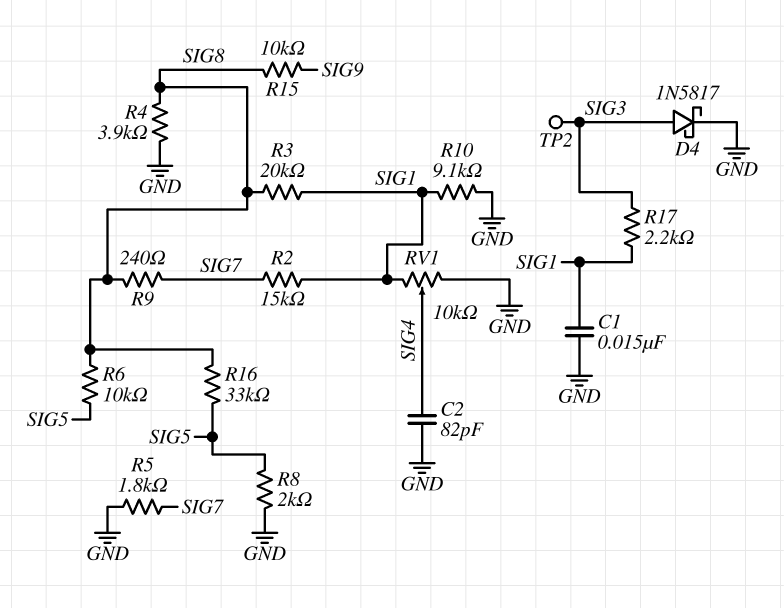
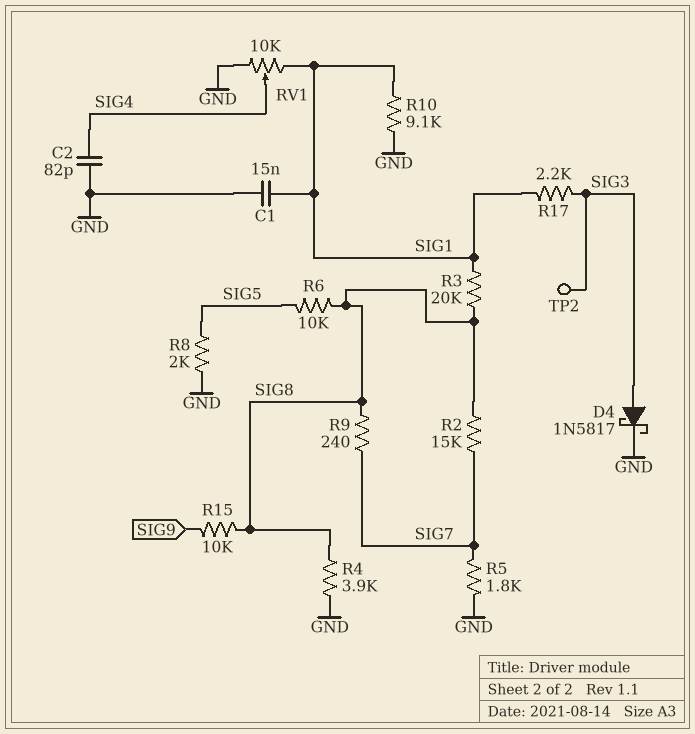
R2: 15k (SIG1, SIG7) -> 15k (SIG7, SIG8)
R16: 33k (SIG5, SIG8) -> none

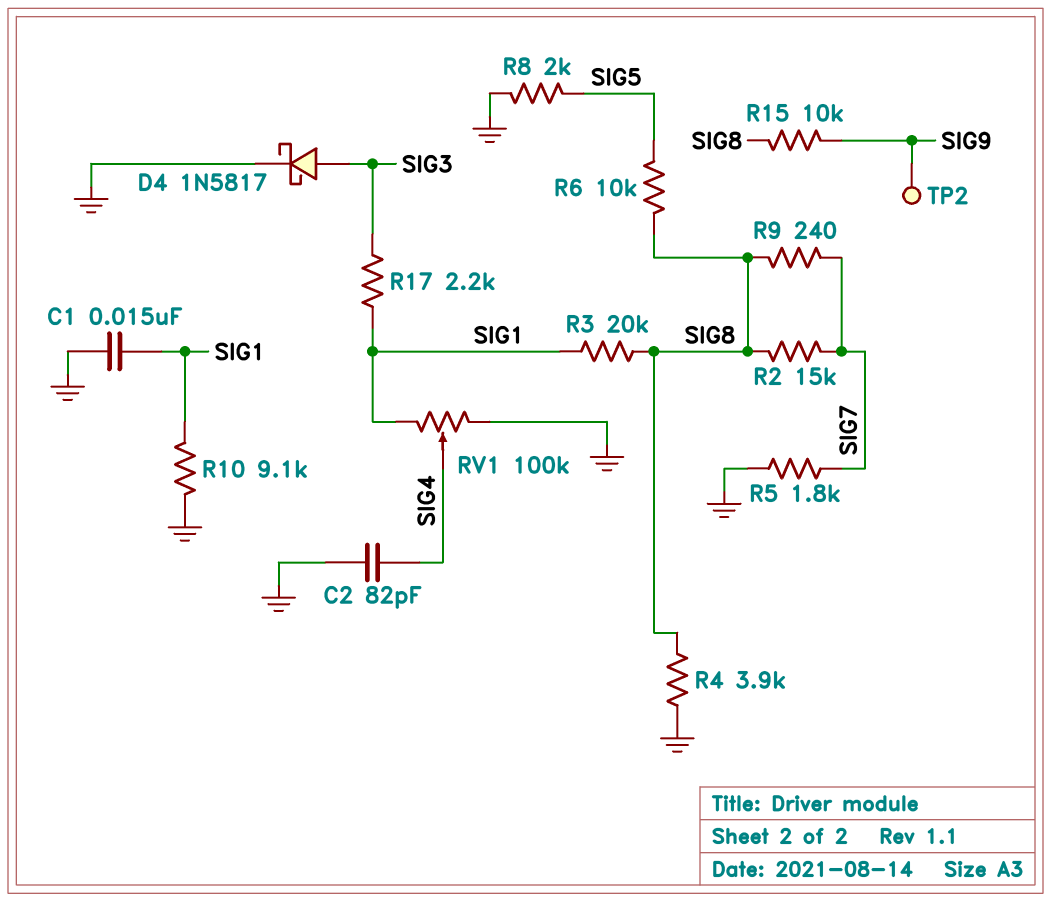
RV1: 10k (GND, SIG1, wiper SIG4) -> 100k (GND, SIG1, wiper SIG4)
TP2: test point (SIG3) -> test point (SIG9)

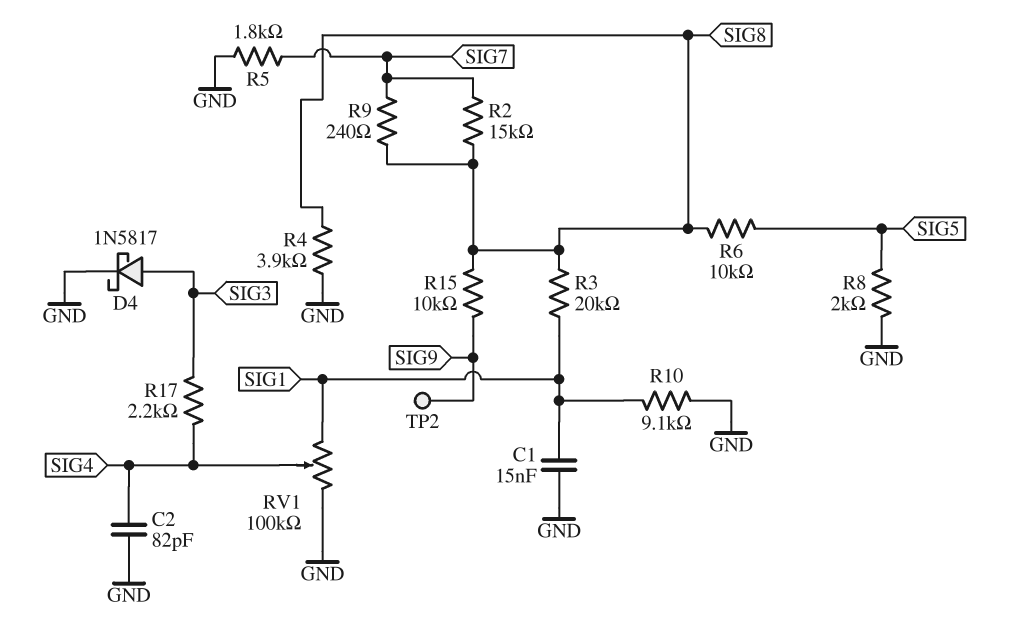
R17: 2.2k (SIG1, SIG3) -> 2.2k (SIG3, SIG4)

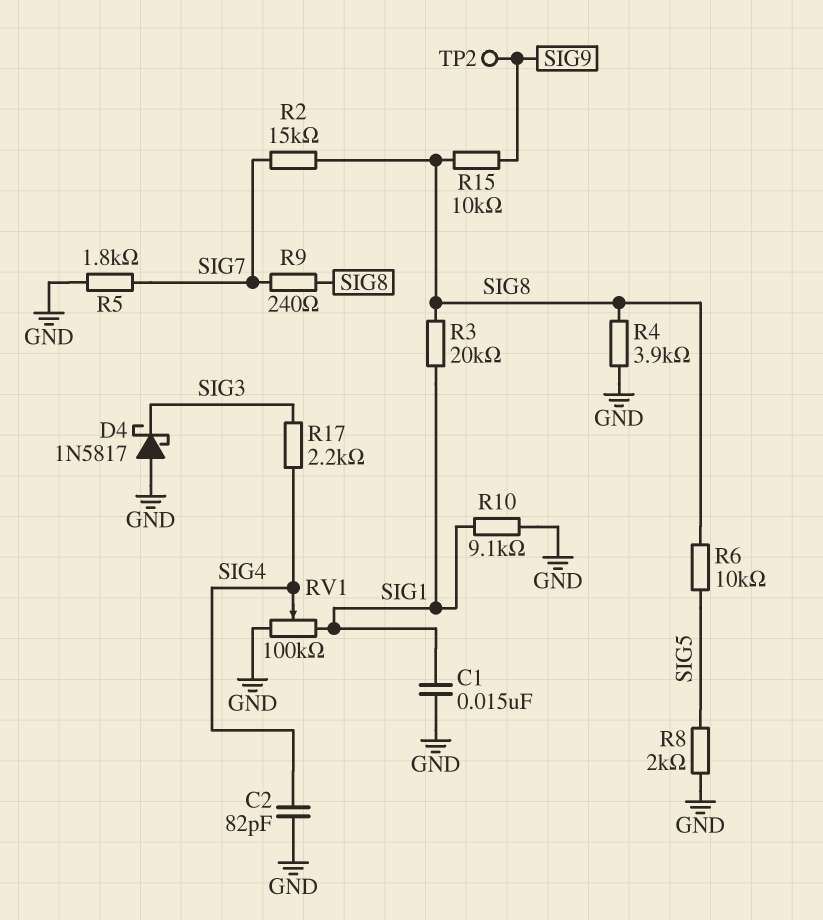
D4: schottky 1N5817 (A SIG3, K GND) -> schottky 1N5817 (A GND, K SIG3)

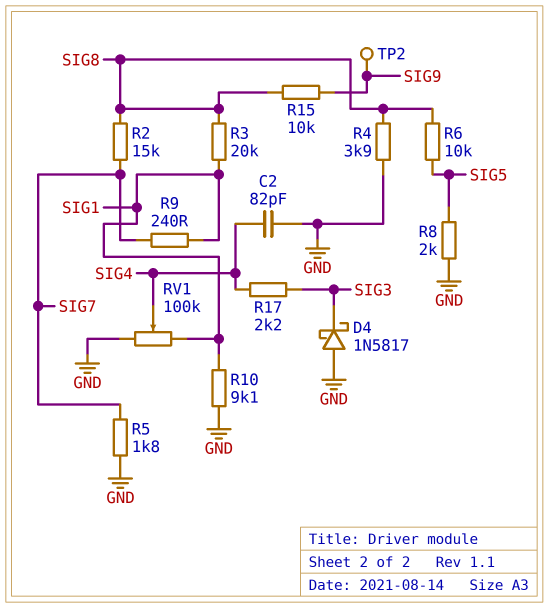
C1: 15nF (GND, SIG1) -> none
R9: 240 (SIG7, SIG8) -> 240 (SIG1, SIG7)

